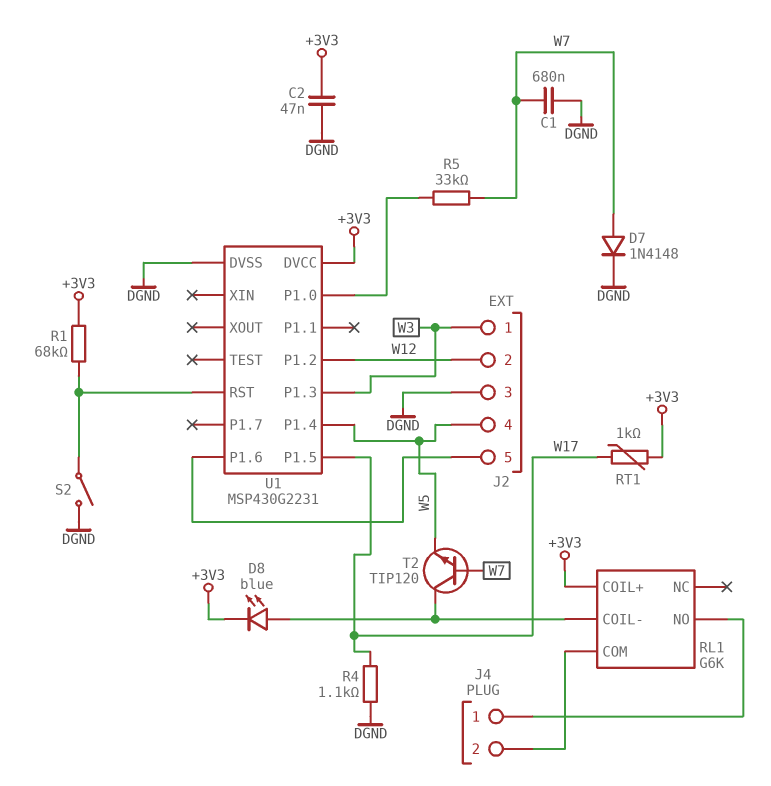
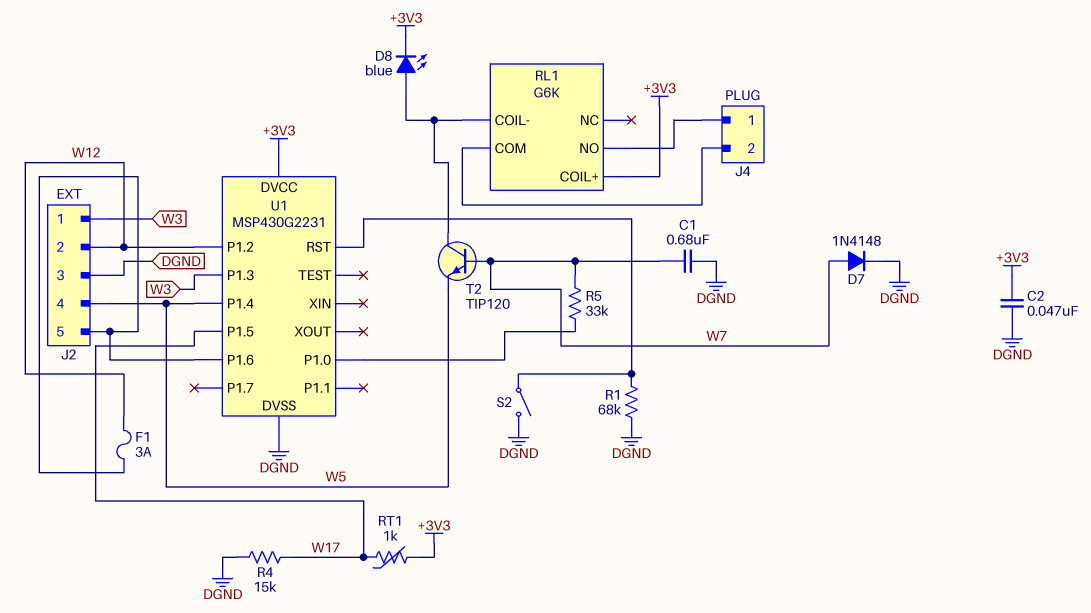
F1: none -> 3A (J2/5, W12)
R1: 68k (+3V3, U1/RST) -> 68k (DGND, U1/RST)
R4: 1.1k (DGND, W17) -> 15k (DGND, W17)

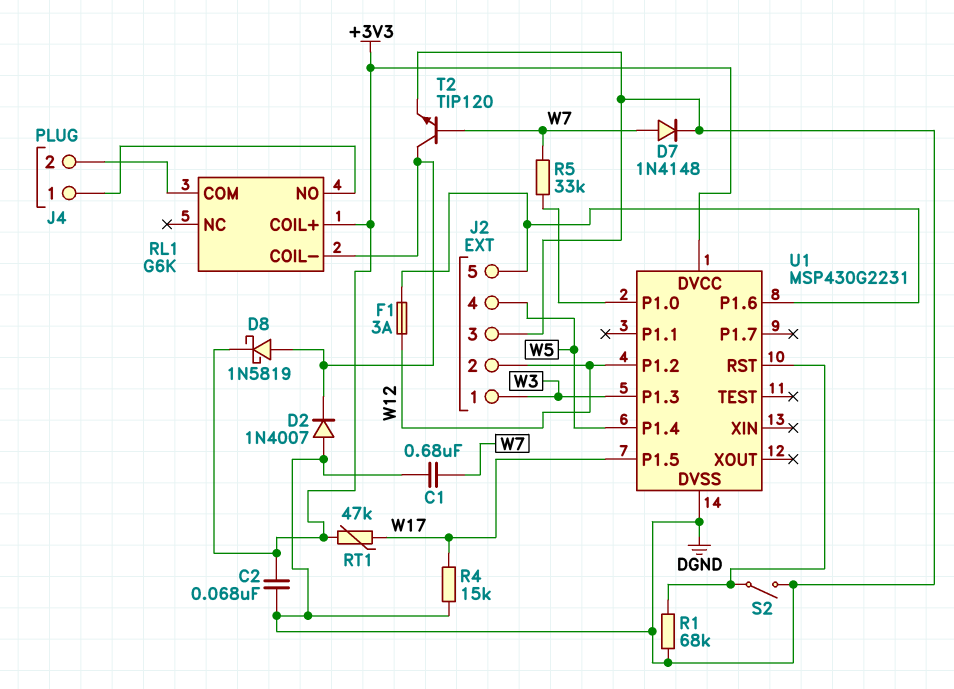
C2: 47nF (+3V3, DGND) -> 68nF (+3V3, DGND)
D2: none -> diode 1N4007 (A DGND, K RL1/COIL-)
D8: LED blue (A RL1/COIL-, K +3V3) -> schottky 1N5819 (A RL1/COIL-, K +3V3)
RT1: 1k (+3V3, W17) -> 47k (+3V3, W17)
T2: NPN TIP120 (B W7, C RL1/COIL-, E W5) -> NPN TIP120 (B W7, C RL1/COIL-, E DGND)

